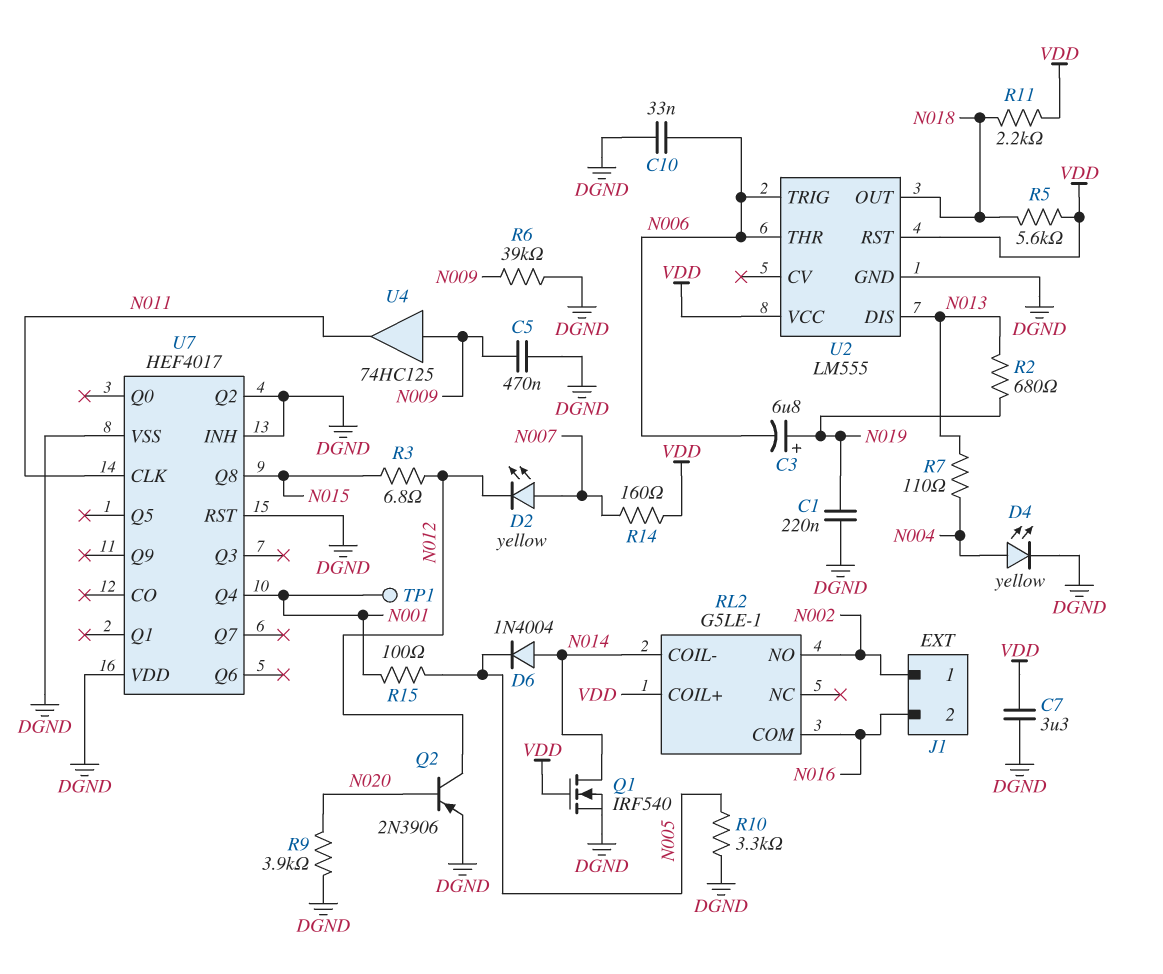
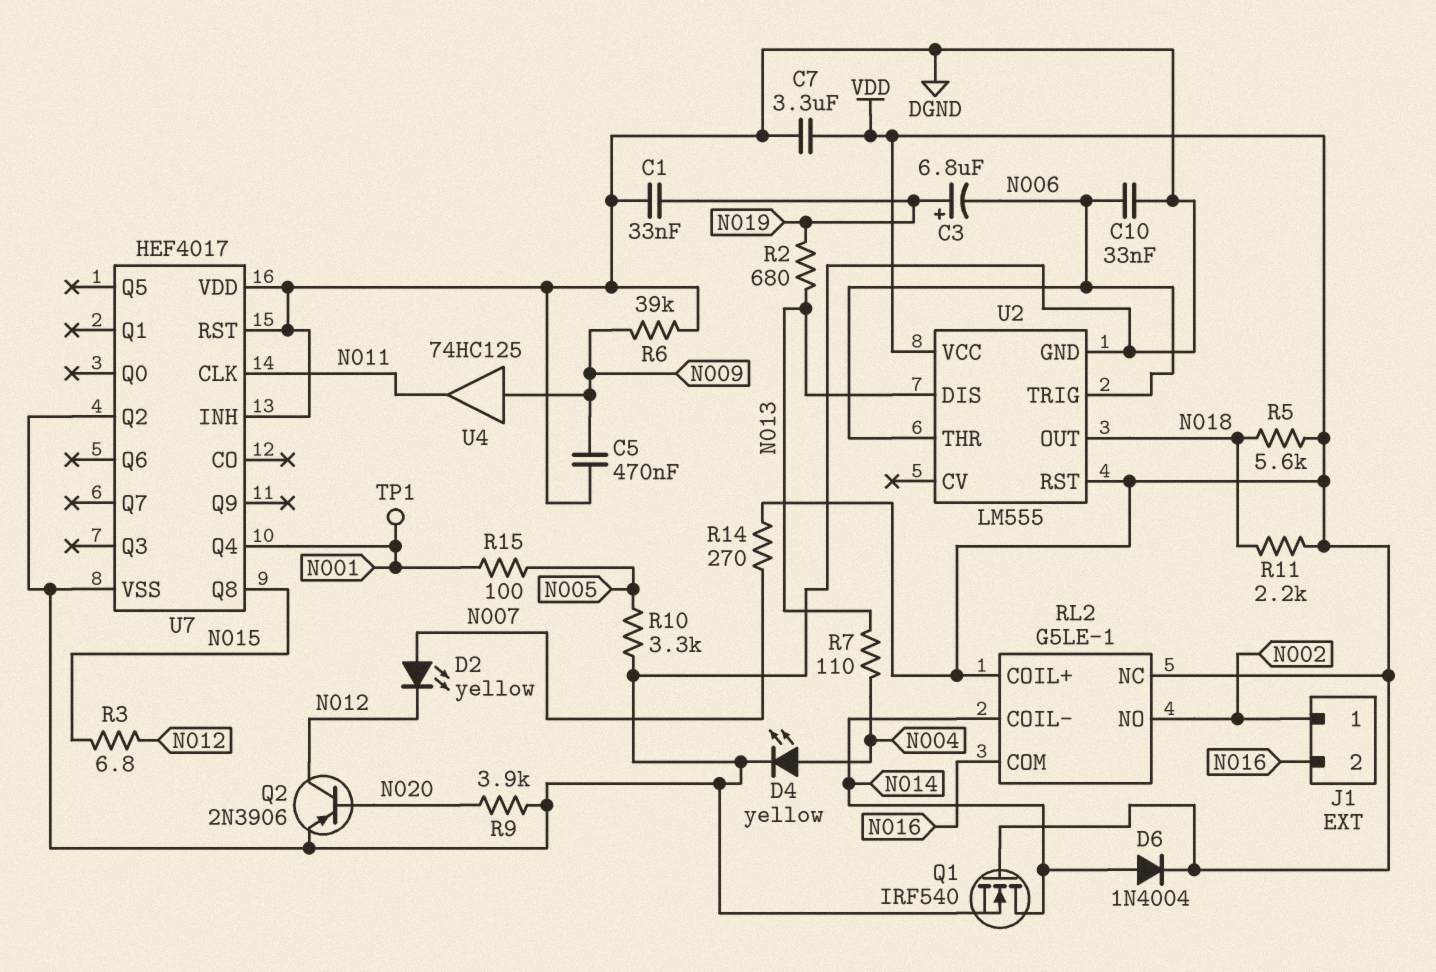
C1: 220nF (DGND, N019) -> 33nF (DGND, N019)
D6: diode 1N4004 (A N014, K N005) -> diode 1N4004 (A N014, K VDD)
R14: 160 (N007, VDD) -> 270 (N007, VDD)
RL2 pin NC: none -> VDD

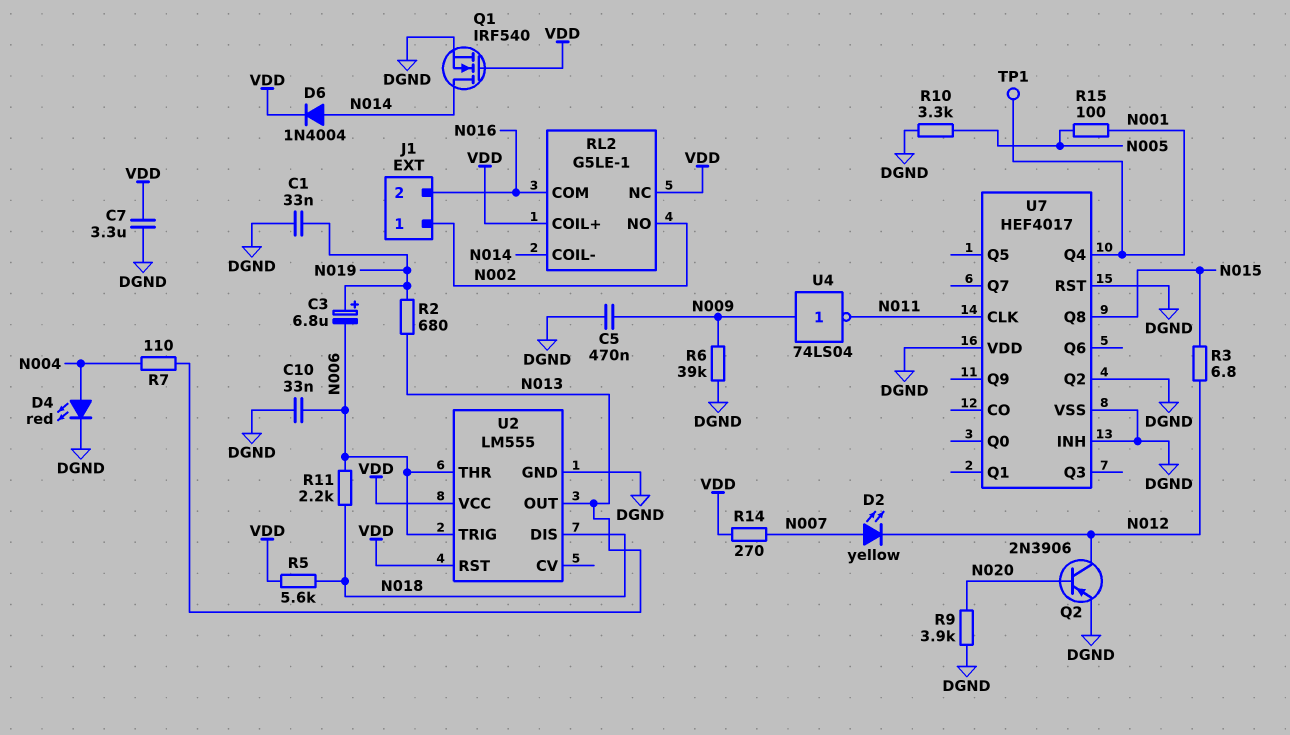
D4: LED yellow (A N004, K DGND) -> LED red (A N004, K DGND)
R11: 2.2k (N018, VDD) -> 2.2k (N006, N018)
U2 pin DIS: N013 -> N018
U2 pin OUT: N018 -> N013
U4: buffer 74HC125 (in N009, out N011) -> NOT 74LS04 (in N009, out N011)

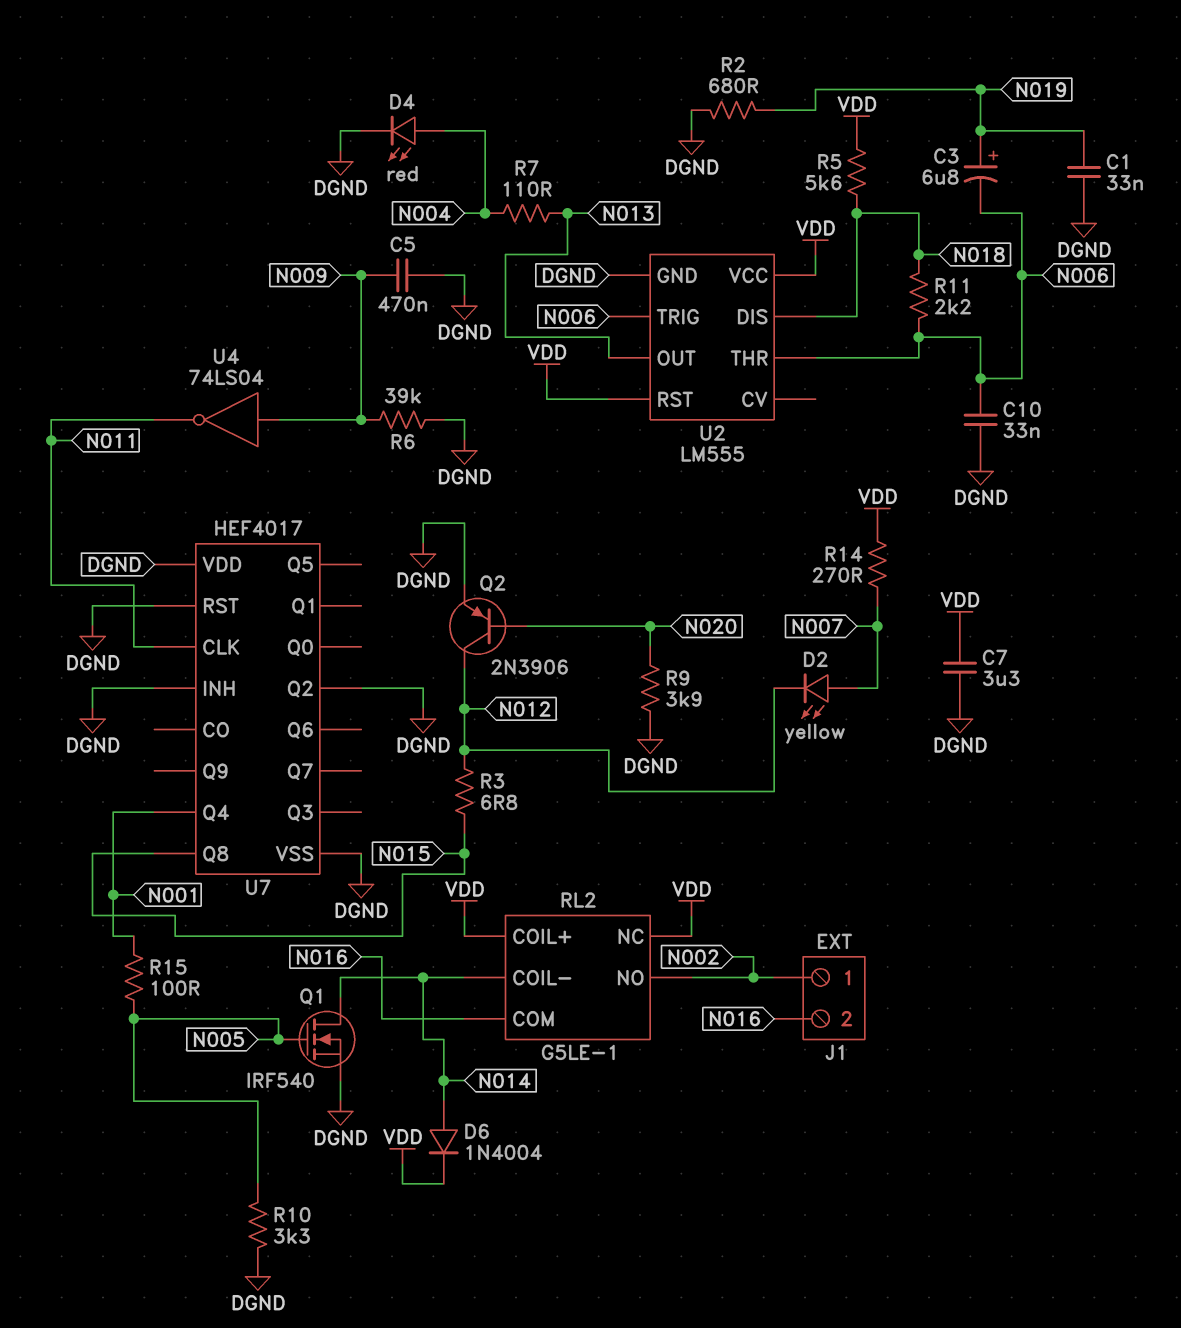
Q1: NMOS IRF540 (G VDD, D N014, S DGND) -> NMOS IRF540 (G N005, D N014, S DGND)
R2: 680 (N013, N019) -> 680 (DGND, N019)
TP1: test point (N001) -> none

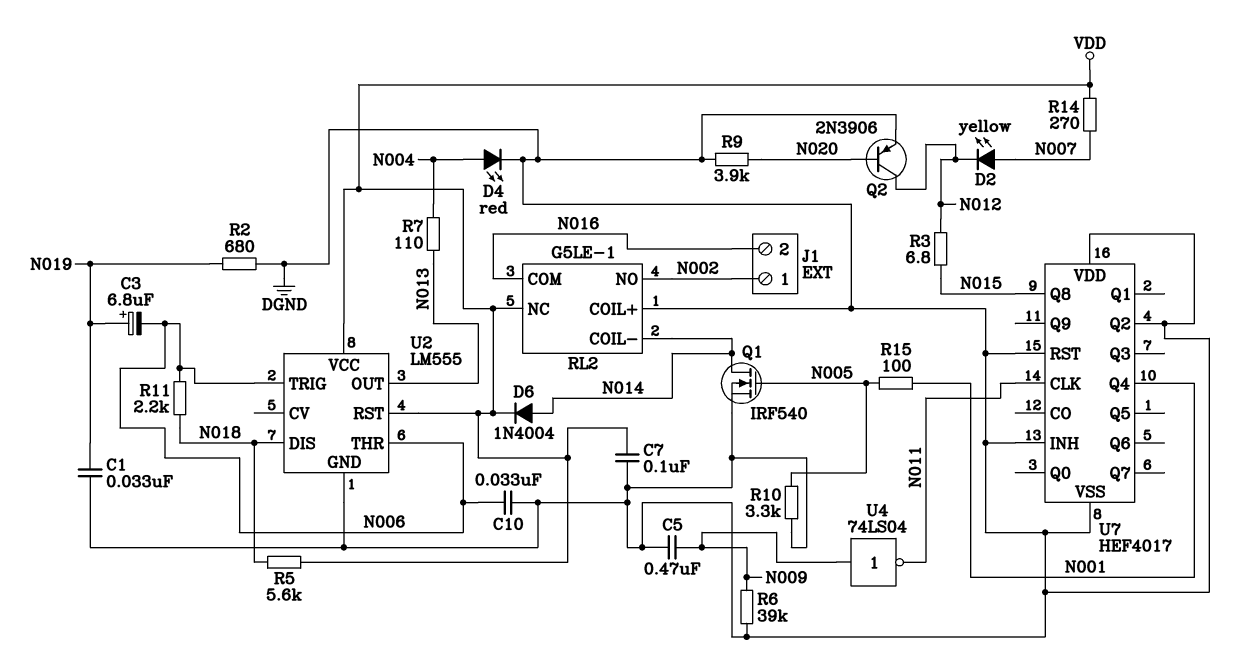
C7: 3.3uF (DGND, VDD) -> 100nF (DGND, VDD)
RL2 pin COIL+: VDD -> DGND

